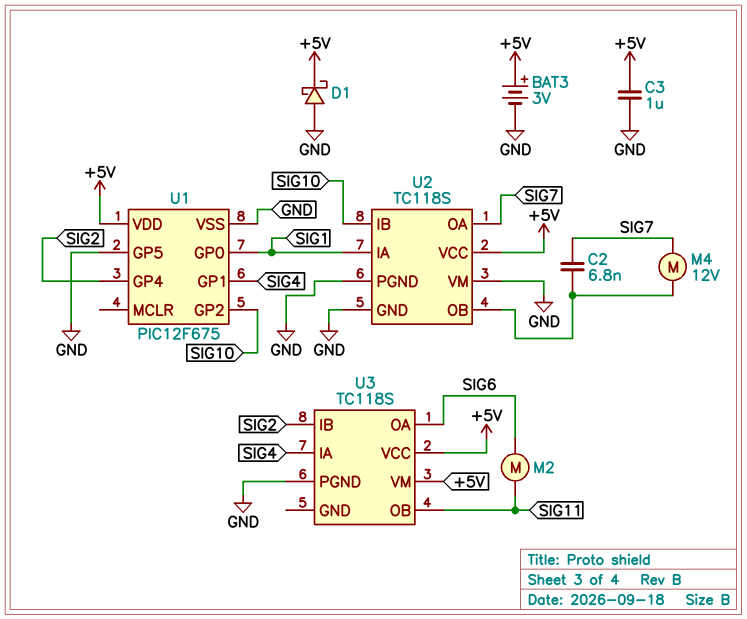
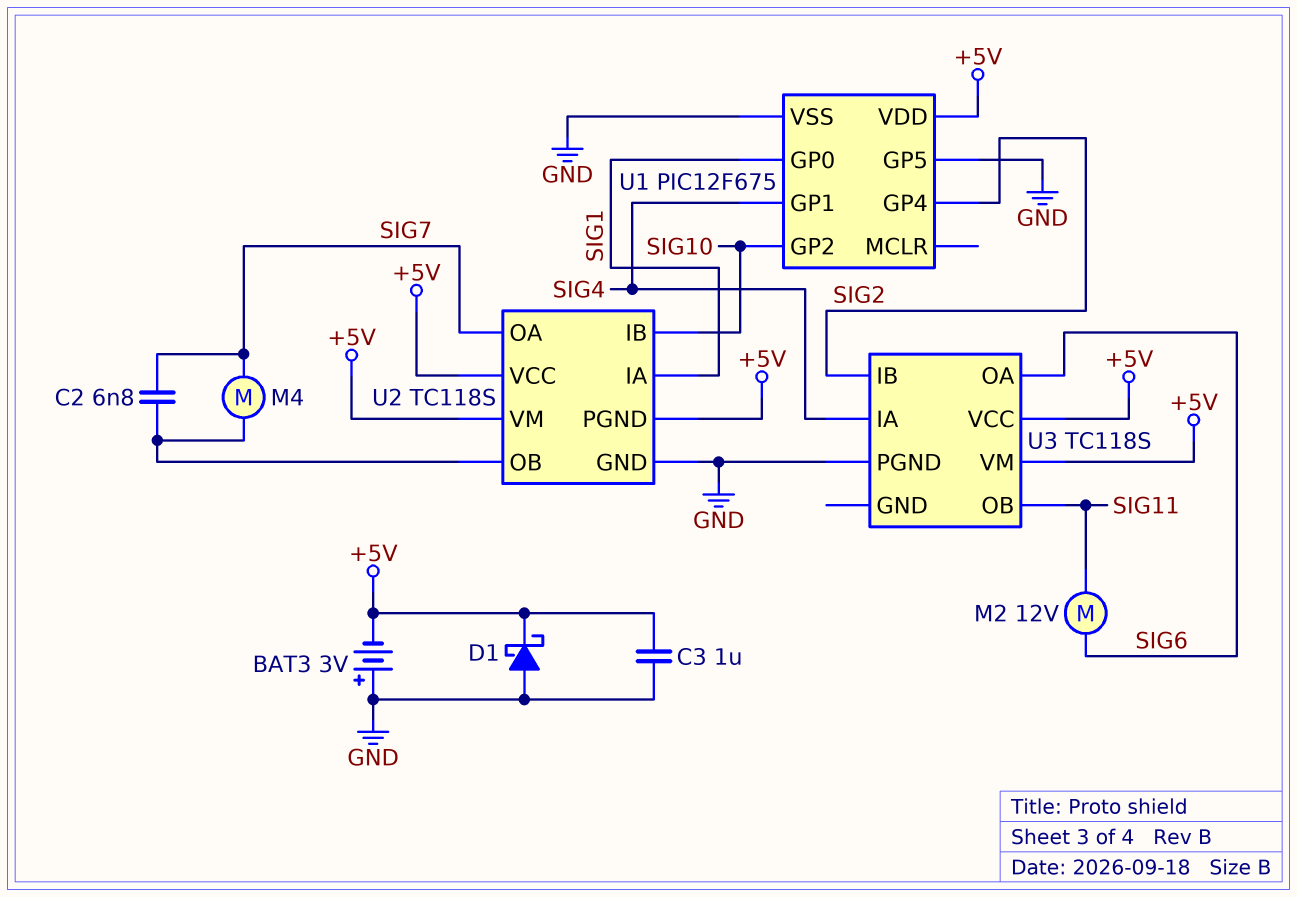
BAT3: 3V (plus +5V, minus GND) -> 3V (plus GND, minus +5V)
M2: motor (SIG6, SIG11) -> motor 12V (SIG6, SIG11)
M4: motor 12V (SIG7, U2/OB) -> motor (SIG7, U2/OB)
U2 pin PGND: GND -> +5V
U2 pin VM: GND -> +5V

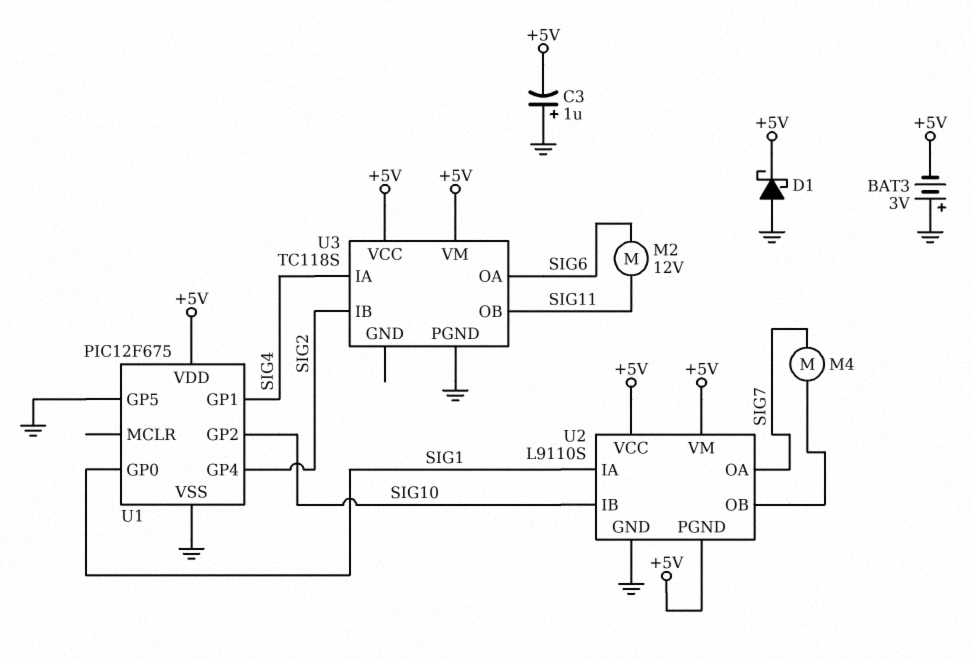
C2: 6.8nF (SIG7, U2/OB) -> none
C3: 1uF (+5V, GND) -> 1uF (plus GND, minus +5V)
U2: TC118S -> L9110S

